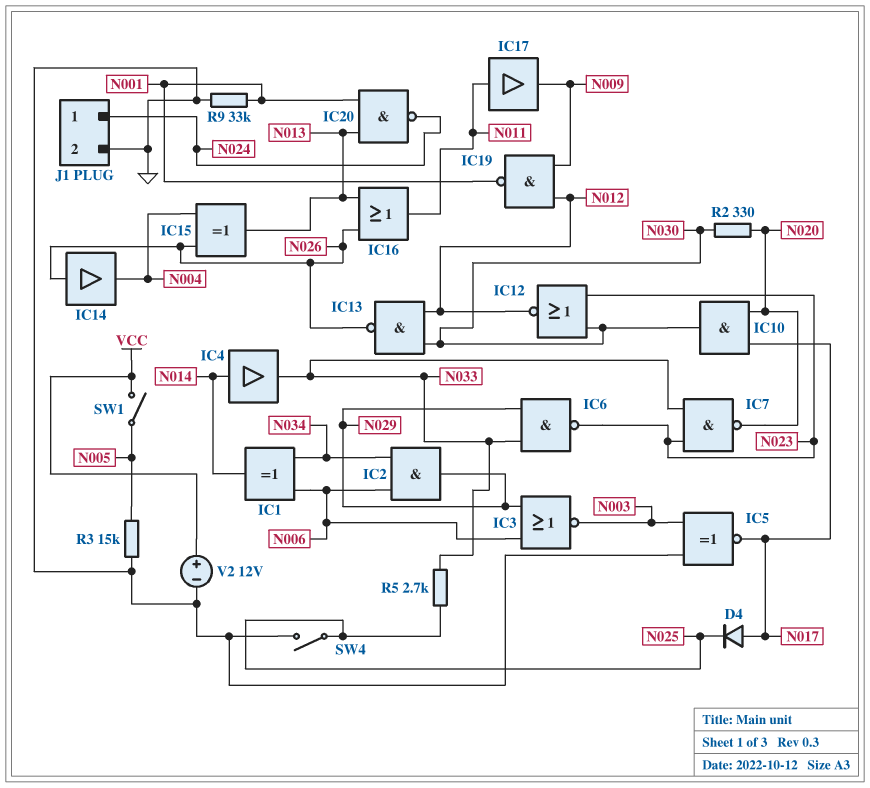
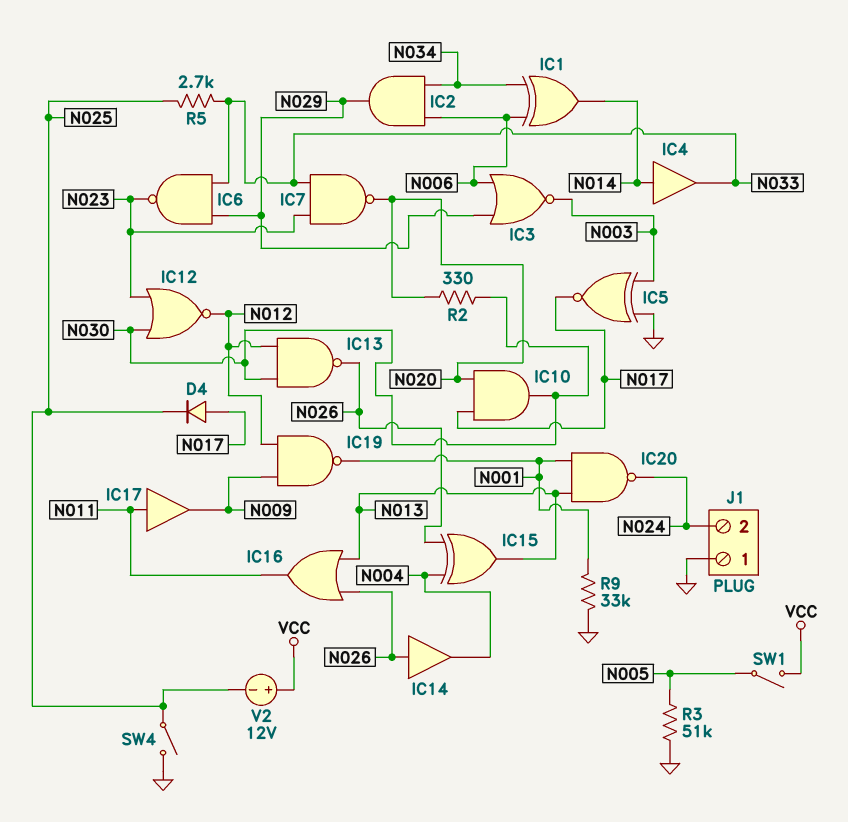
J1 pin 1: N024 -> GND
J1 pin 2: GND -> N024
R3: 15k (GND, N005) -> 51k (GND, N005)
V2: 12V (plus VCC, minus GND) -> 12V (plus VCC, minus N025)

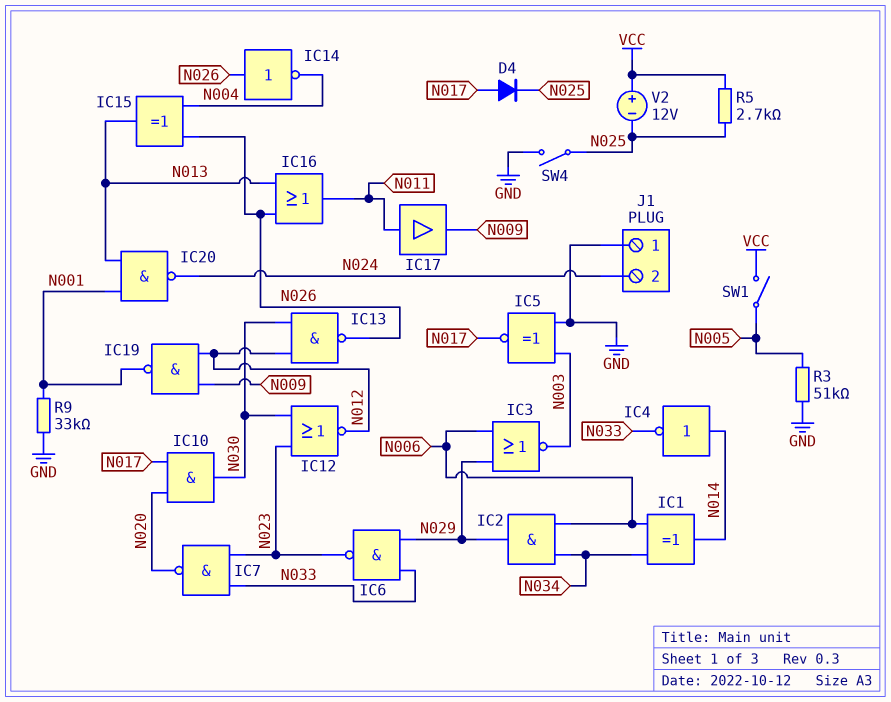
IC4: buffer (in N014, out N033) -> NOT (in N014, out N033)
IC14: buffer (in N026, out N004) -> NOT (in N026, out N004)
R2: 330 (N020, N030) -> none
R5: 2.7k (N025, N033) -> 2.7k (N025, VCC)

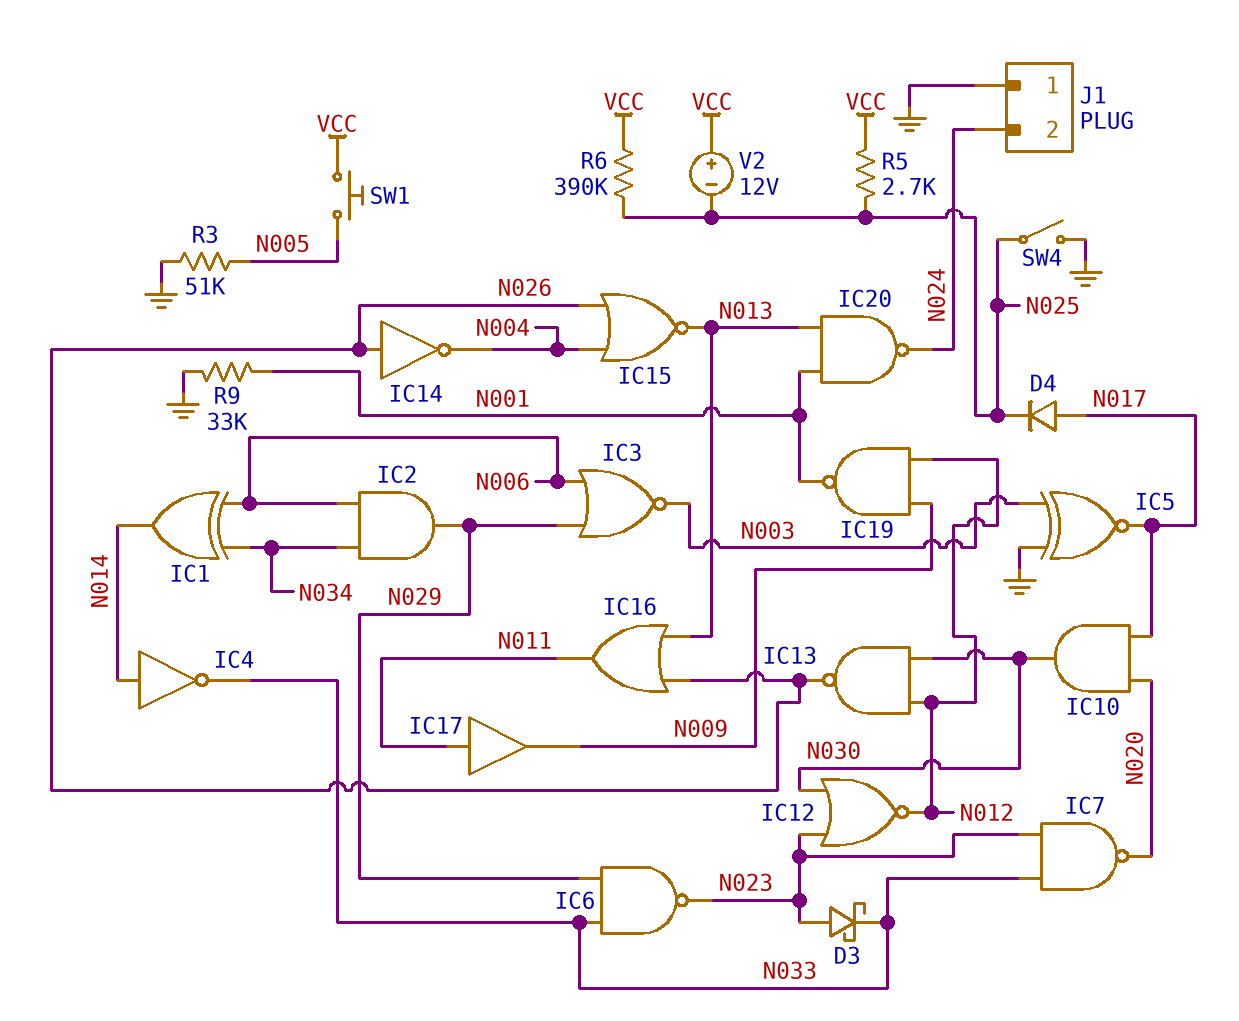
D3: none -> schottky (A N023, K N033)
IC15: XOR (in N004, in N026, out N013) -> NOR (in N004, in N026, out N013)
R6: none -> 390k (N025, VCC)
SW1: switch (N005, VCC) -> button (N005, VCC)

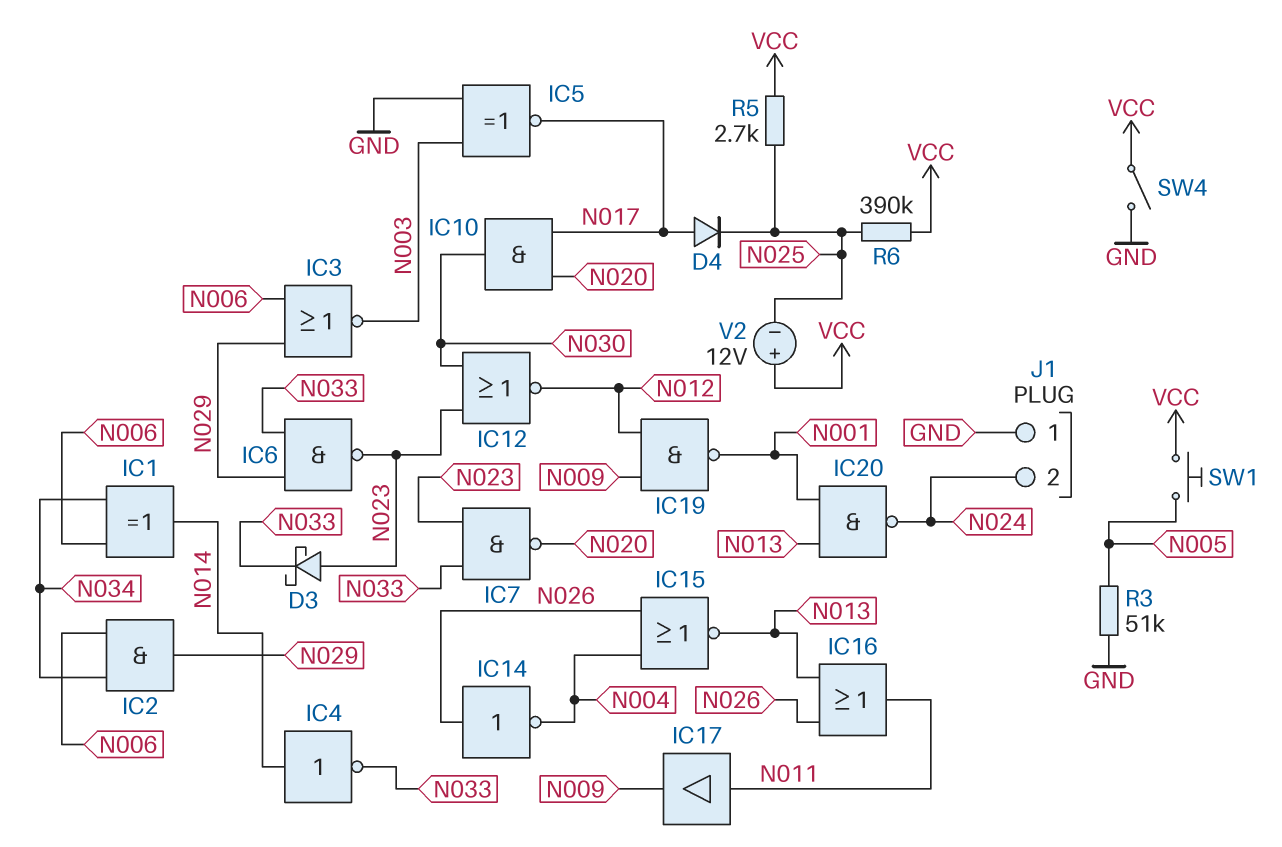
IC13: NAND (in N012, in N030, out N026) -> none
R9: 33k (GND, N001) -> none
SW4: switch (GND, N025) -> switch (GND, VCC)

